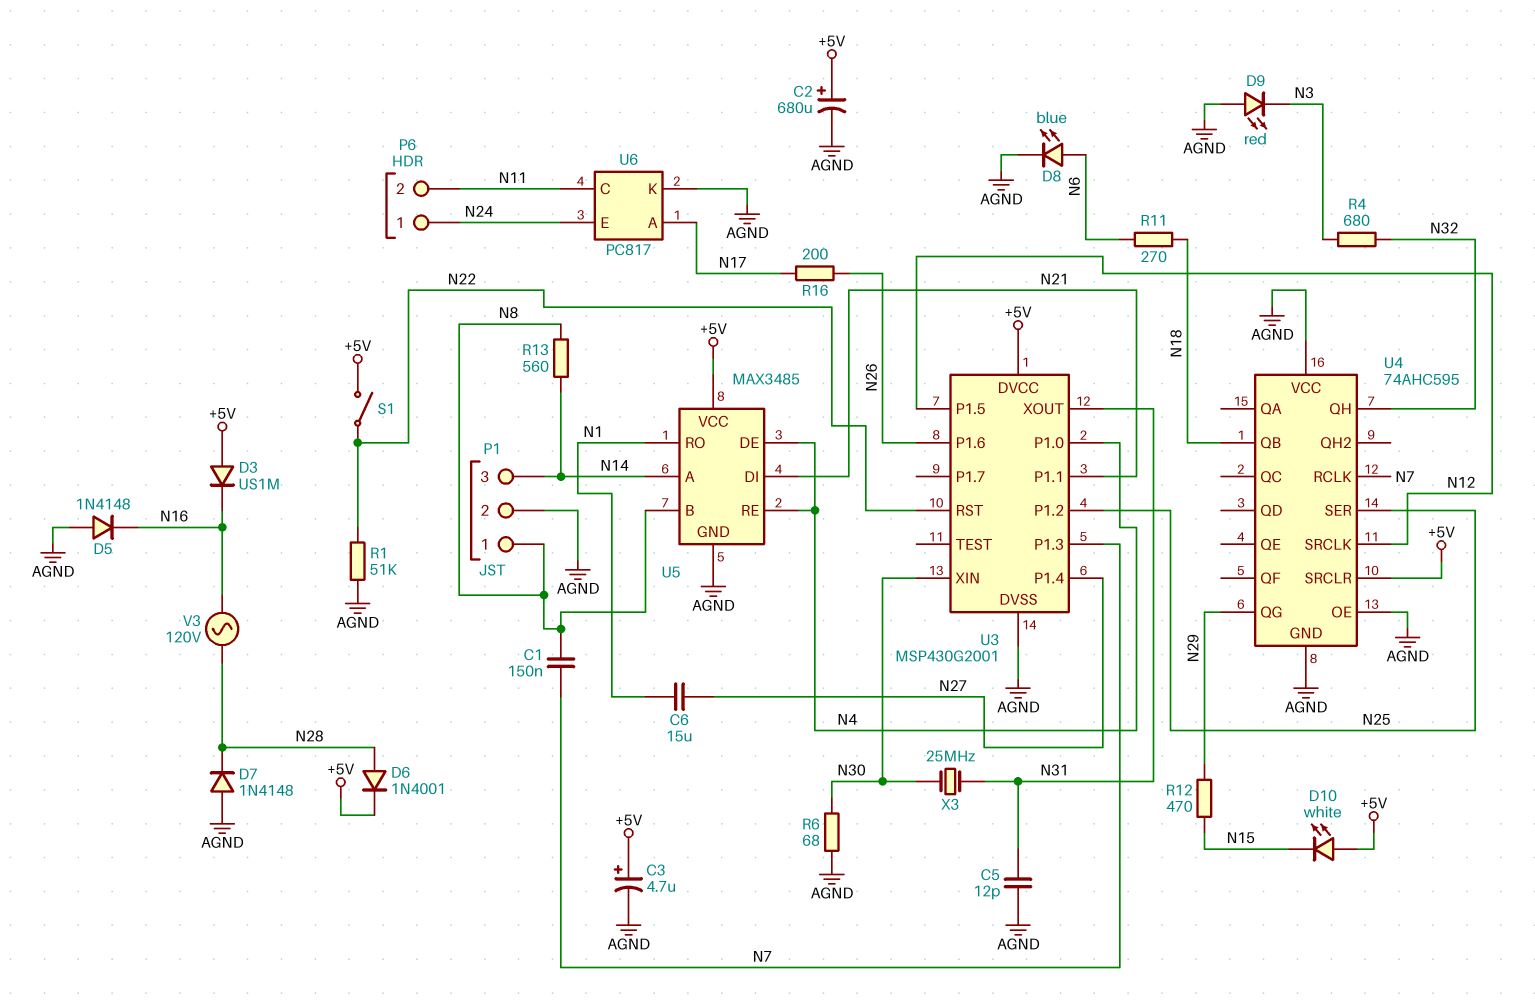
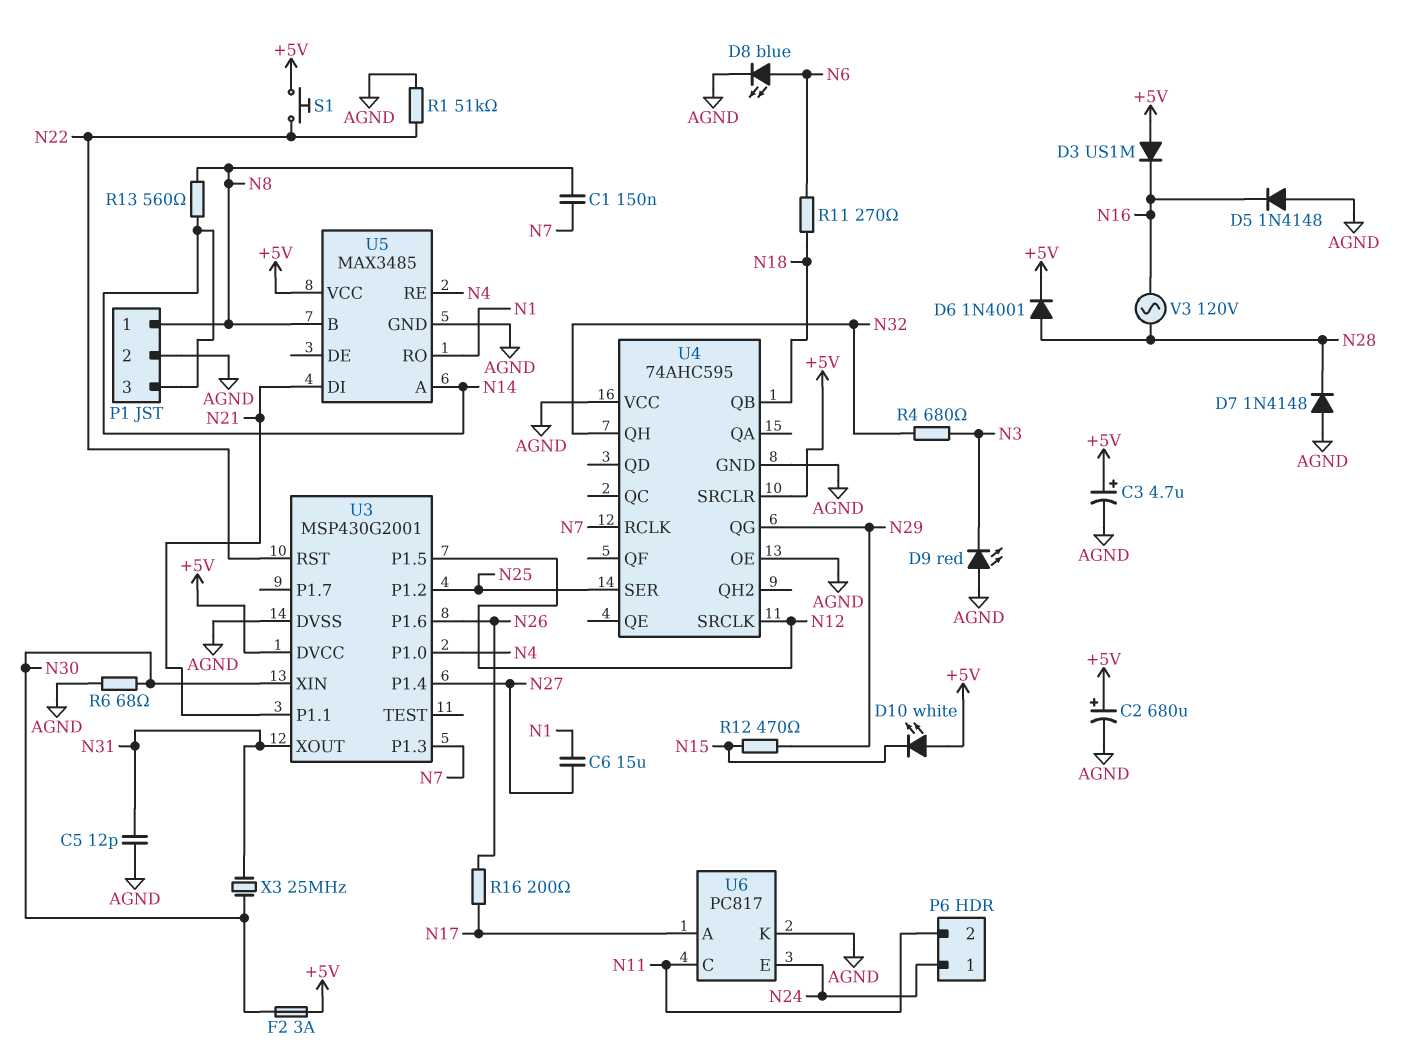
F2: none -> 3A (+5V, N30)
S1: switch (+5V, N22) -> button (+5V, N22)
U5 pin DE: N4 -> none

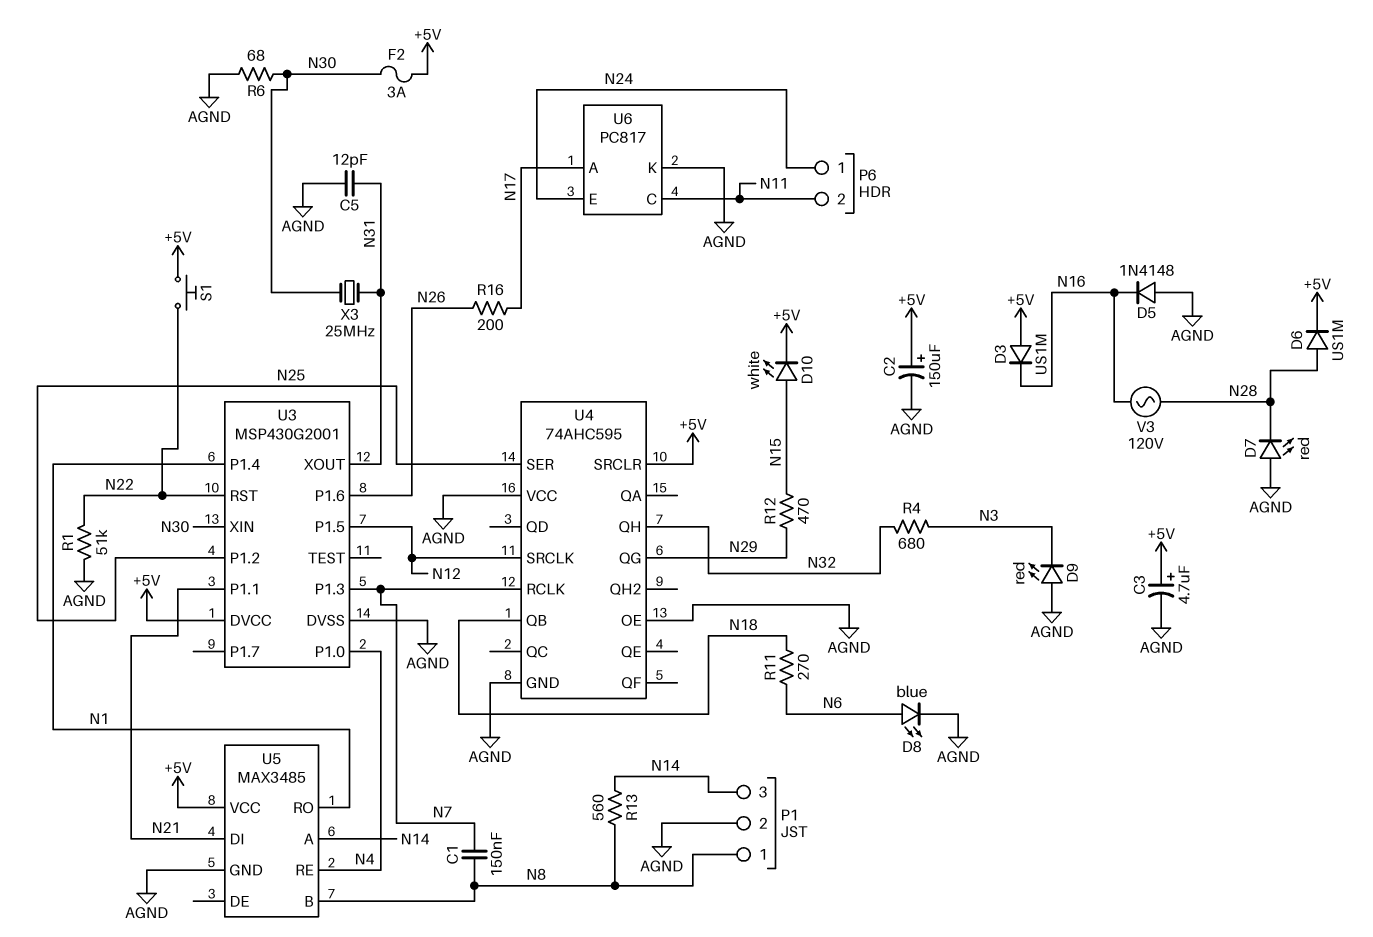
C2: 680uF (plus +5V, minus AGND) -> 150uF (plus +5V, minus AGND)
C6: 15uF (N1, N27) -> none
D6: diode 1N4001 (A N28, K +5V) -> diode US1M (A N28, K +5V)
D7: diode 1N4148 (A AGND, K N28) -> LED red (A AGND, K N28)
D10: LED white (A +5V, K N15) -> LED white (A N15, K +5V)
U3 pin P1.4: N27 -> N1

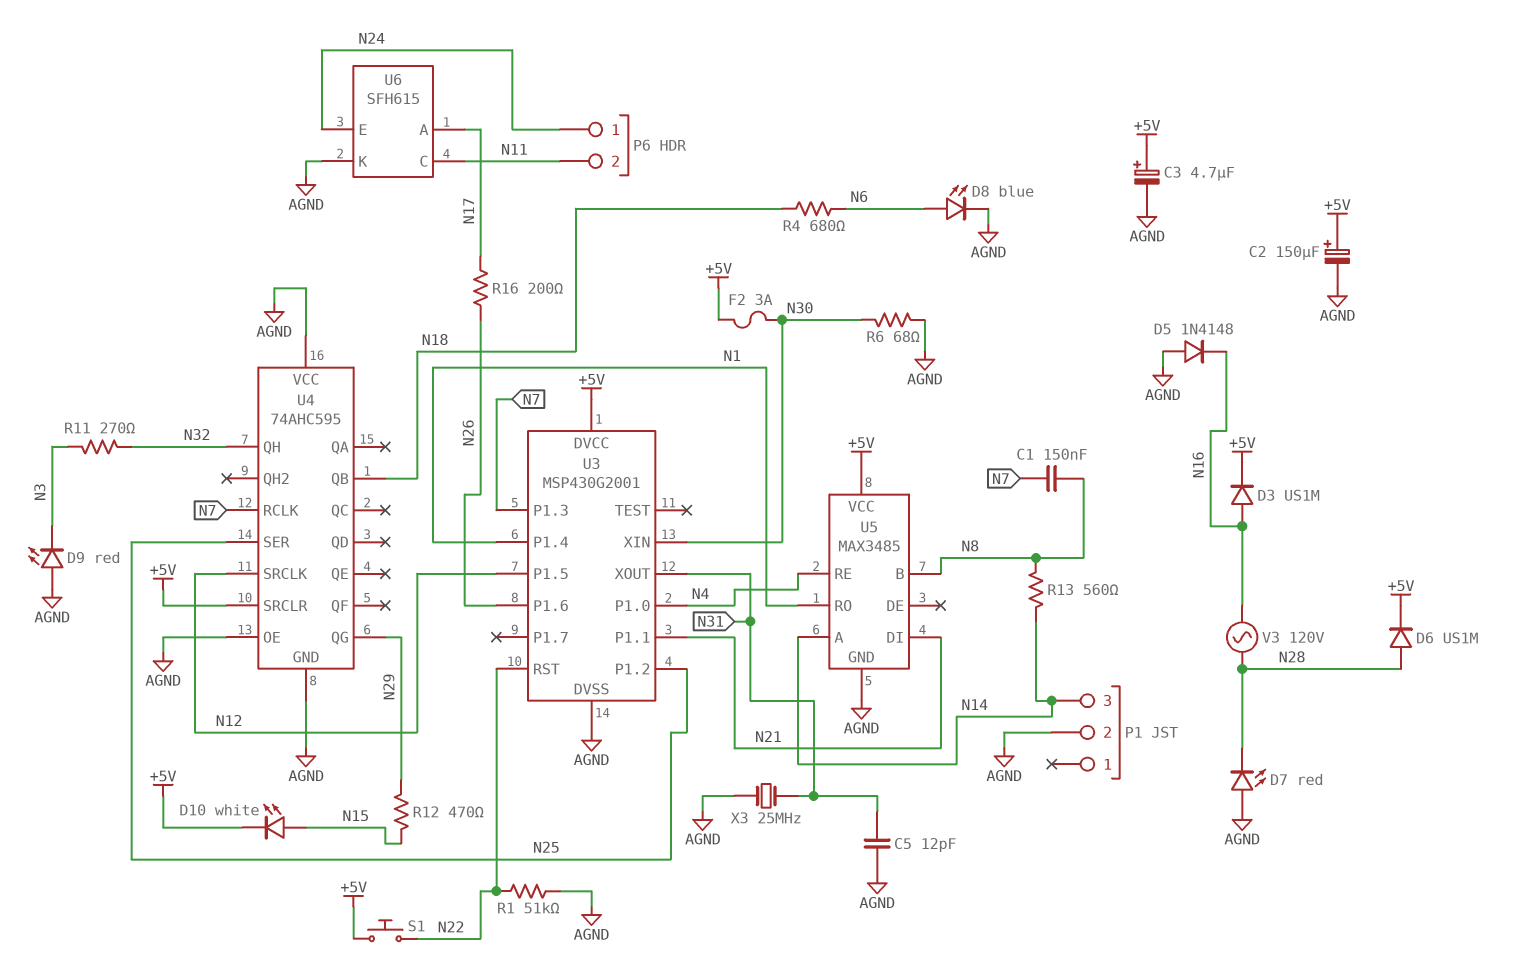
D3: diode US1M (A +5V, K N16) -> diode US1M (A N16, K +5V)
P1 pin 1: N8 -> none
R4: 680 (N3, N32) -> 680 (N6, N18)
R11: 270 (N6, N18) -> 270 (N3, N32)
U6: PC817 -> SFH615
X3: 25MHz (N30, N31) -> 25MHz (AGND, N31)

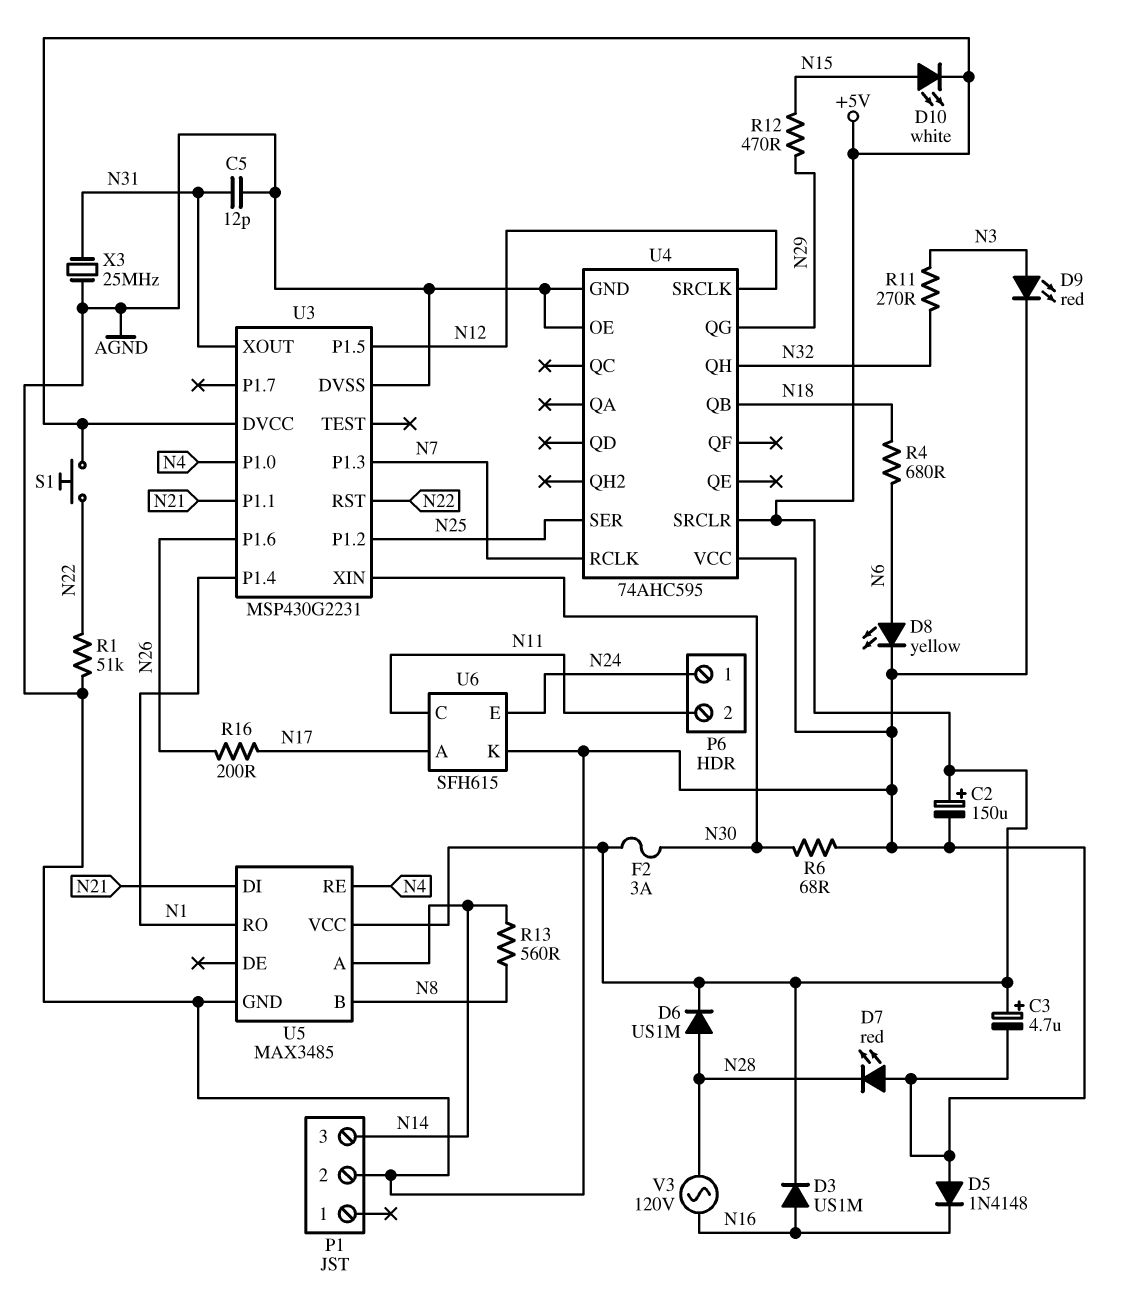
C1: 150nF (N7, N8) -> none
D8: LED blue (A N6, K AGND) -> LED yellow (A N6, K AGND)
D9: LED red (A AGND, K N3) -> LED red (A N3, K AGND)
U3: MSP430G2001 -> MSP430G2231

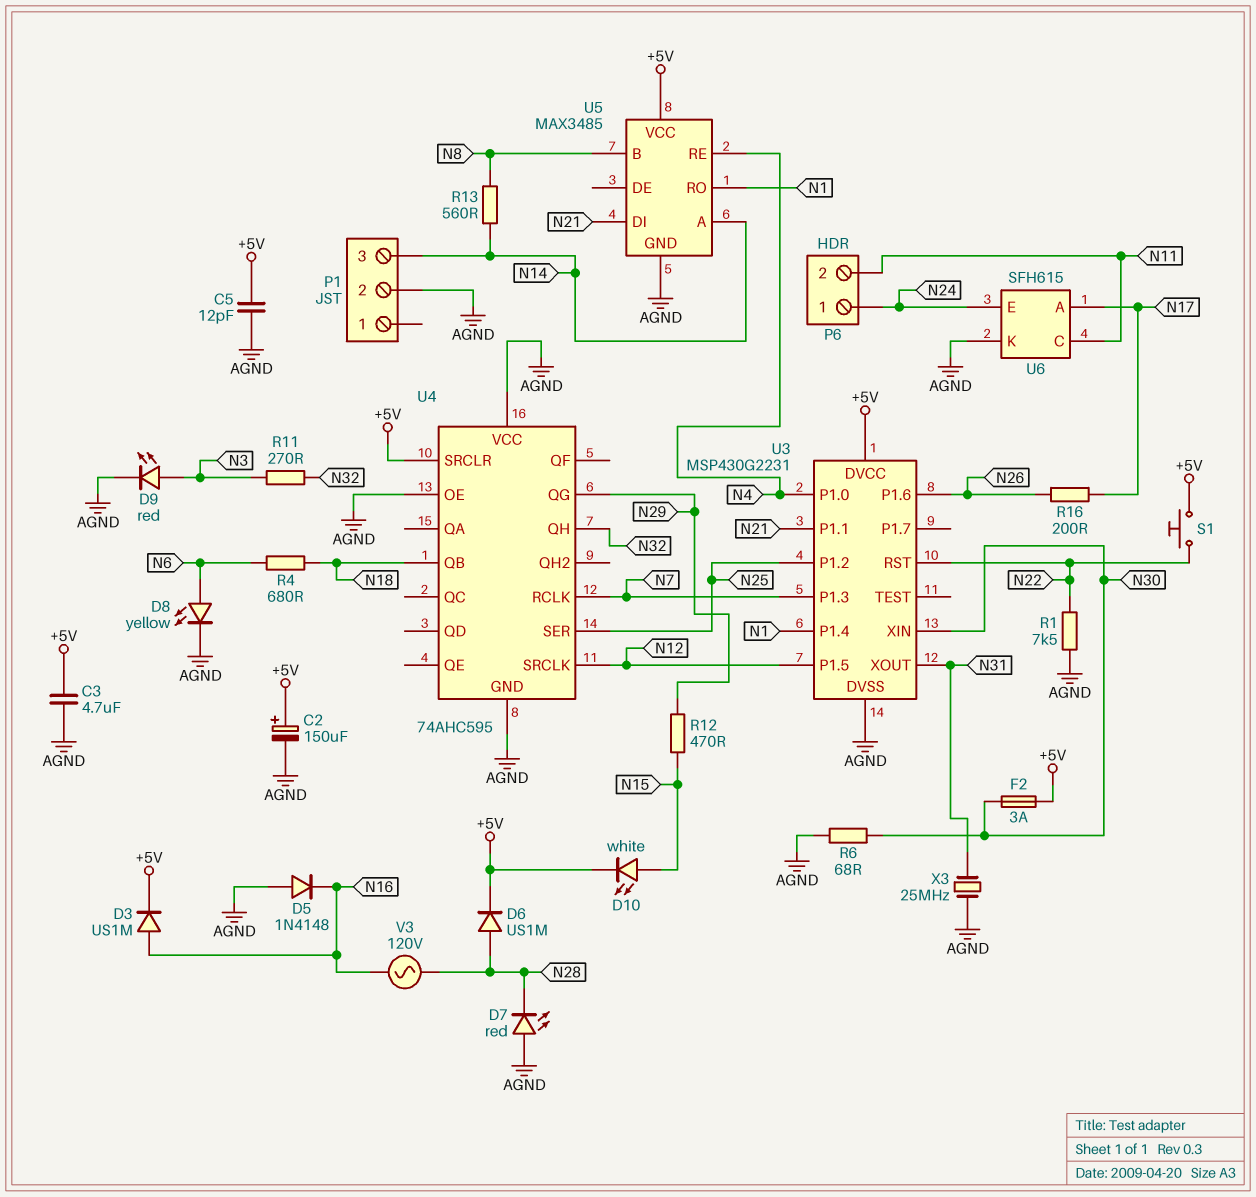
C3: 4.7uF (plus +5V, minus AGND) -> 4.7uF (+5V, AGND)
C5: 12pF (AGND, N31) -> 12pF (+5V, AGND)
R1: 51k (AGND, N22) -> 7.5k (AGND, N22)

